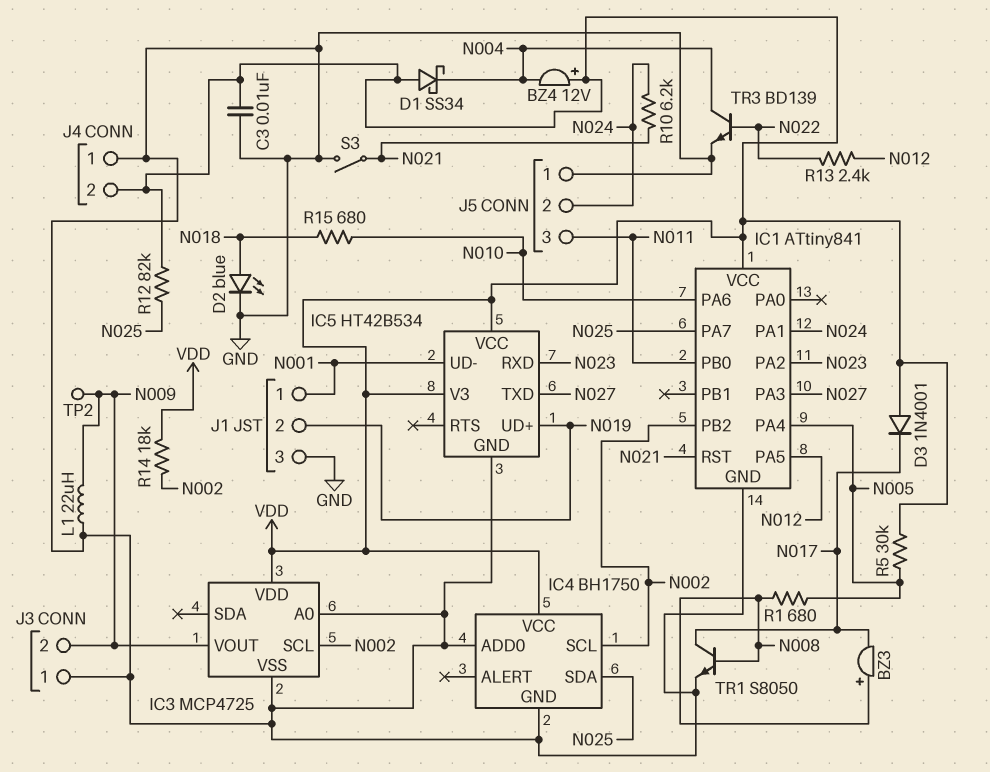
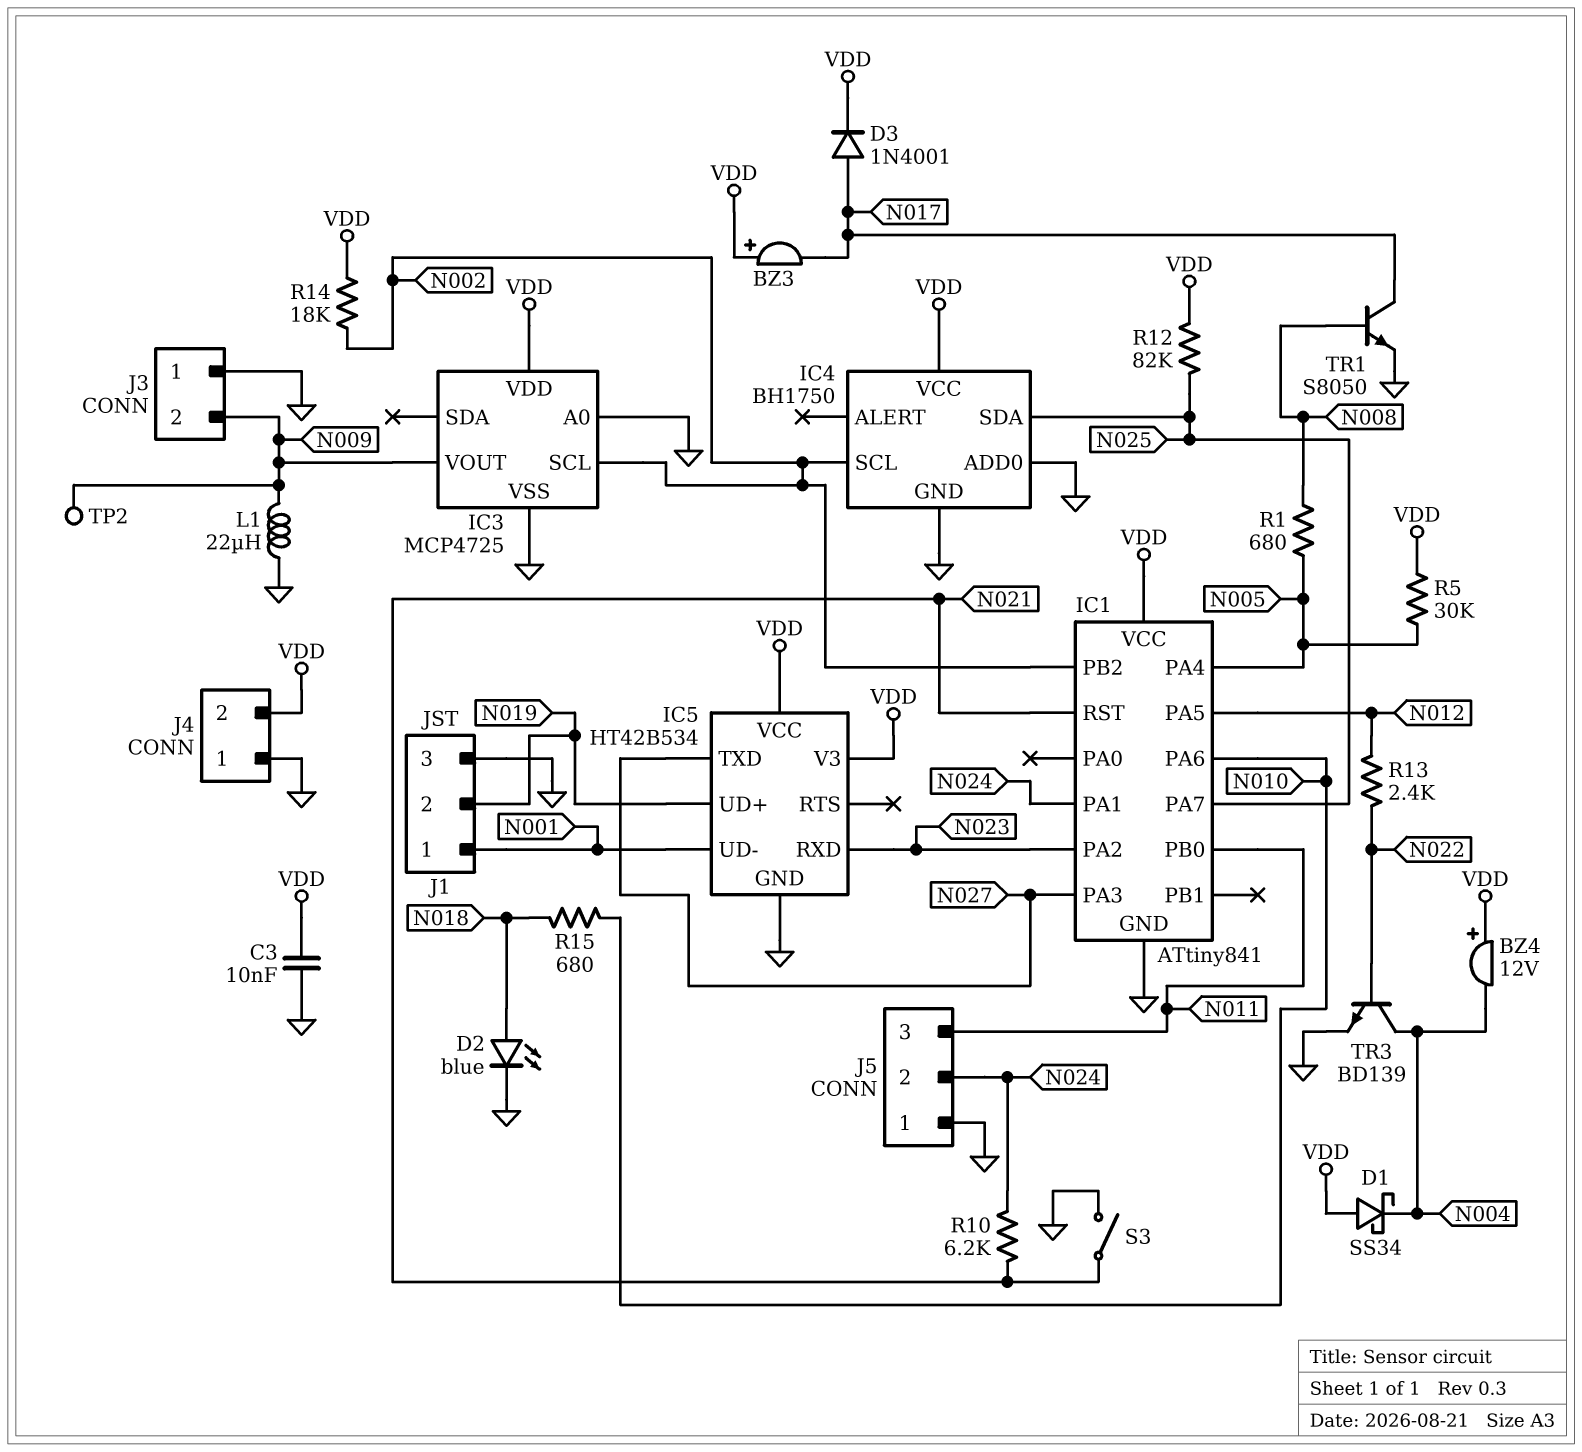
BZ3: buzzer (plus N008, minus N017) -> buzzer (plus VDD, minus N017)
D3: diode 1N4001 (A VDD, K N017) -> diode 1N4001 (A N017, K VDD)

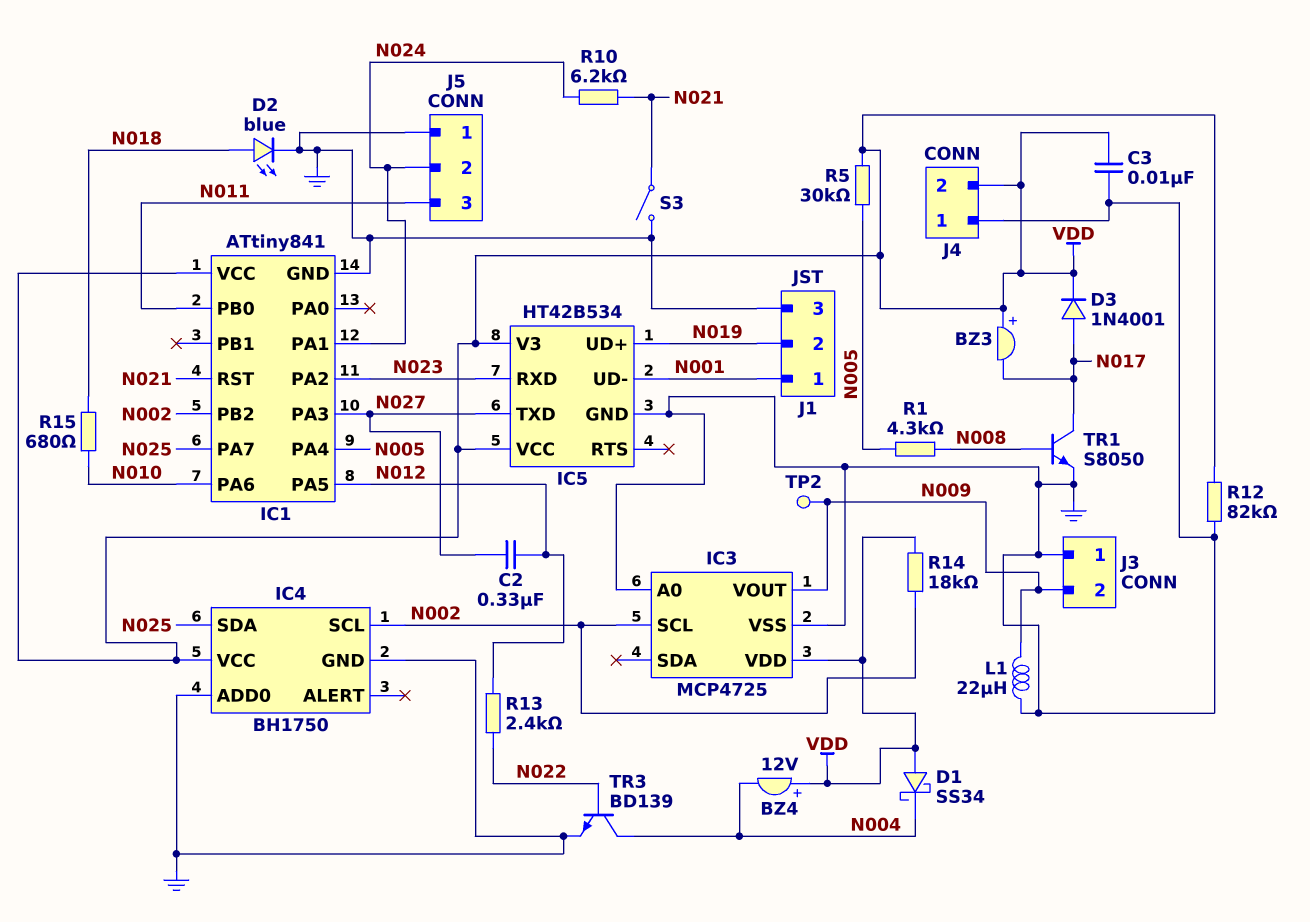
C2: none -> 330nF (N012, N027)
R1: 680 (N005, N008) -> 4.3k (N005, N008)
R12: 82k (N025, VDD) -> 82k (GND, VDD)

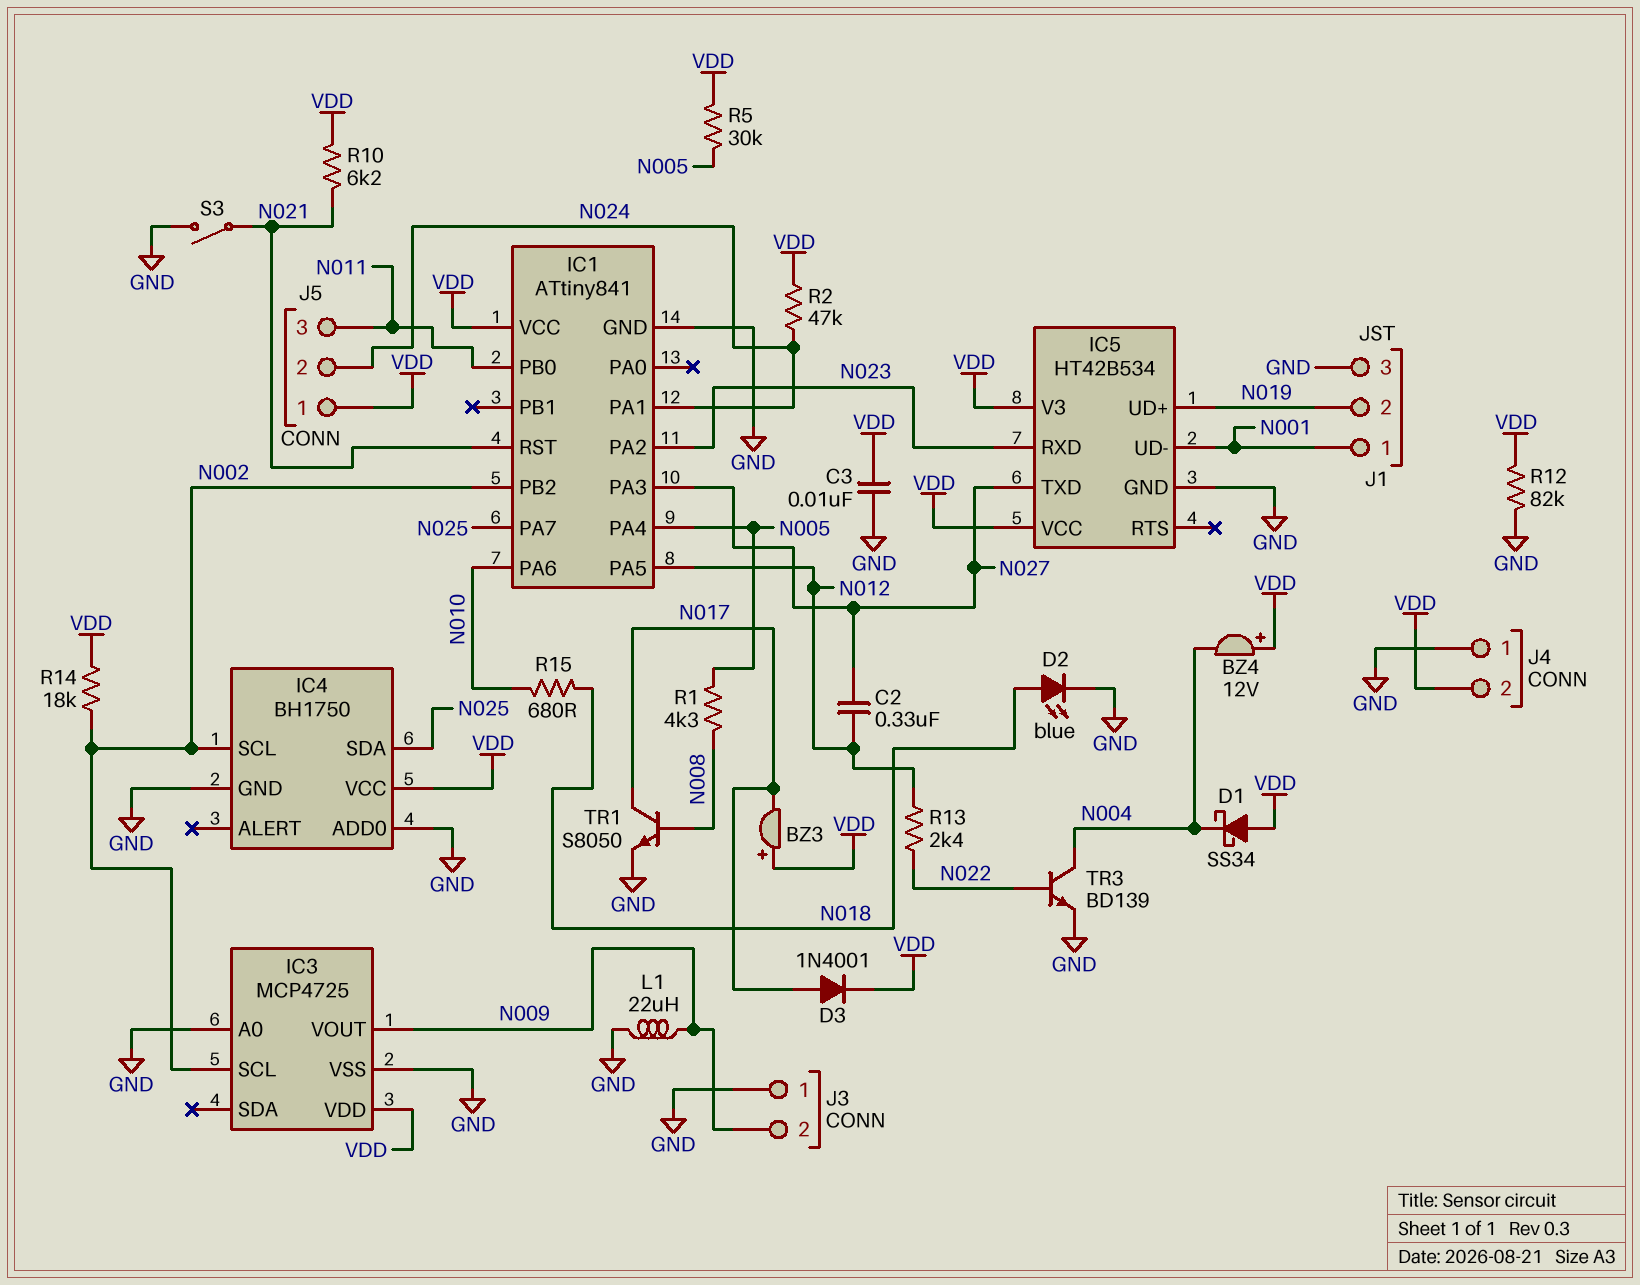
J5 pin 1: GND -> VDD
R2: none -> 47k (N024, VDD)
R10: 6.2k (N021, N024) -> 6.2k (N021, VDD)
TP2: test point (N009) -> none

